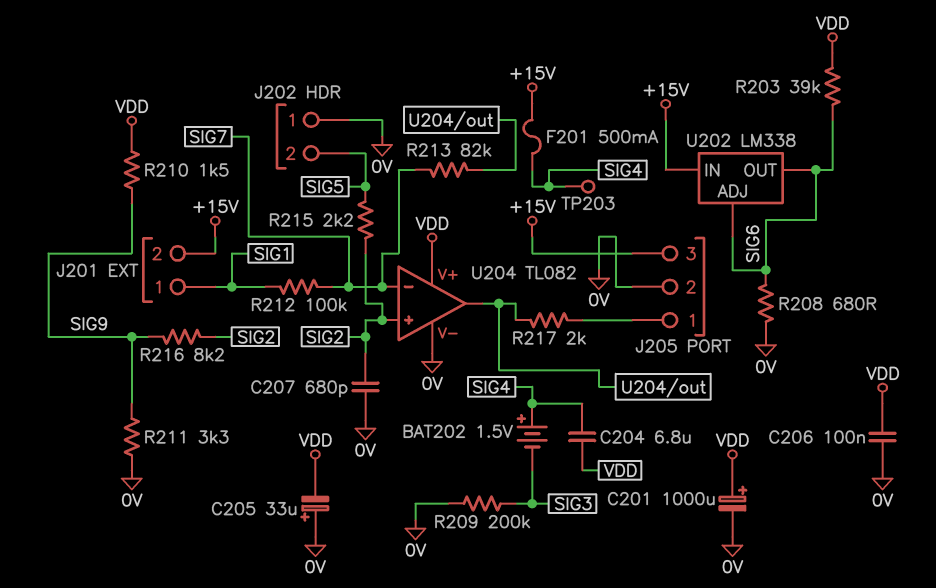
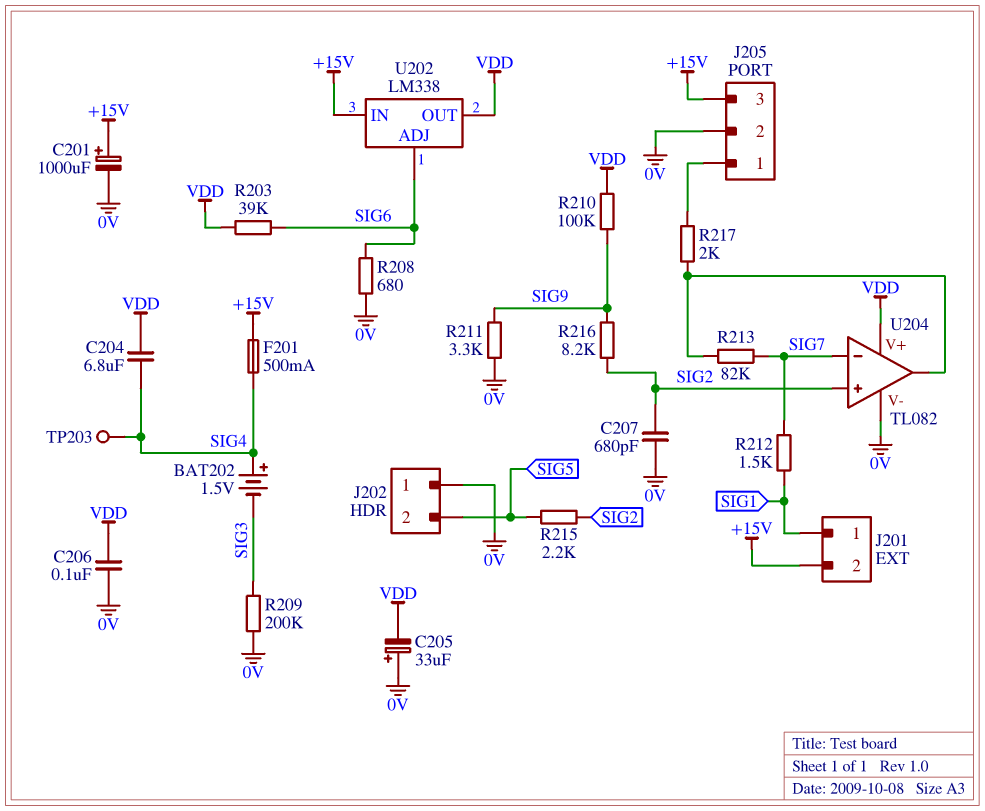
C201: 1000uF (plus VDD, minus 0V) -> 1000uF (plus +15V, minus 0V)
R210: 1.5k (SIG9, VDD) -> 100k (SIG9, VDD)
R212: 100k (SIG1, SIG7) -> 1.5k (SIG1, SIG7)
U202 pin OUT: SIG6 -> VDD

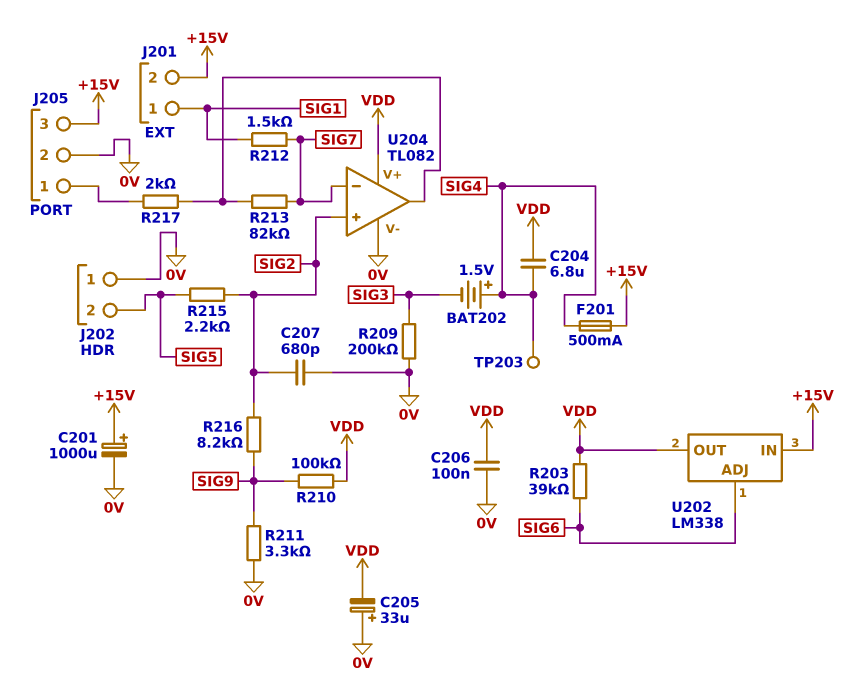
R208: 680 (0V, SIG6) -> none

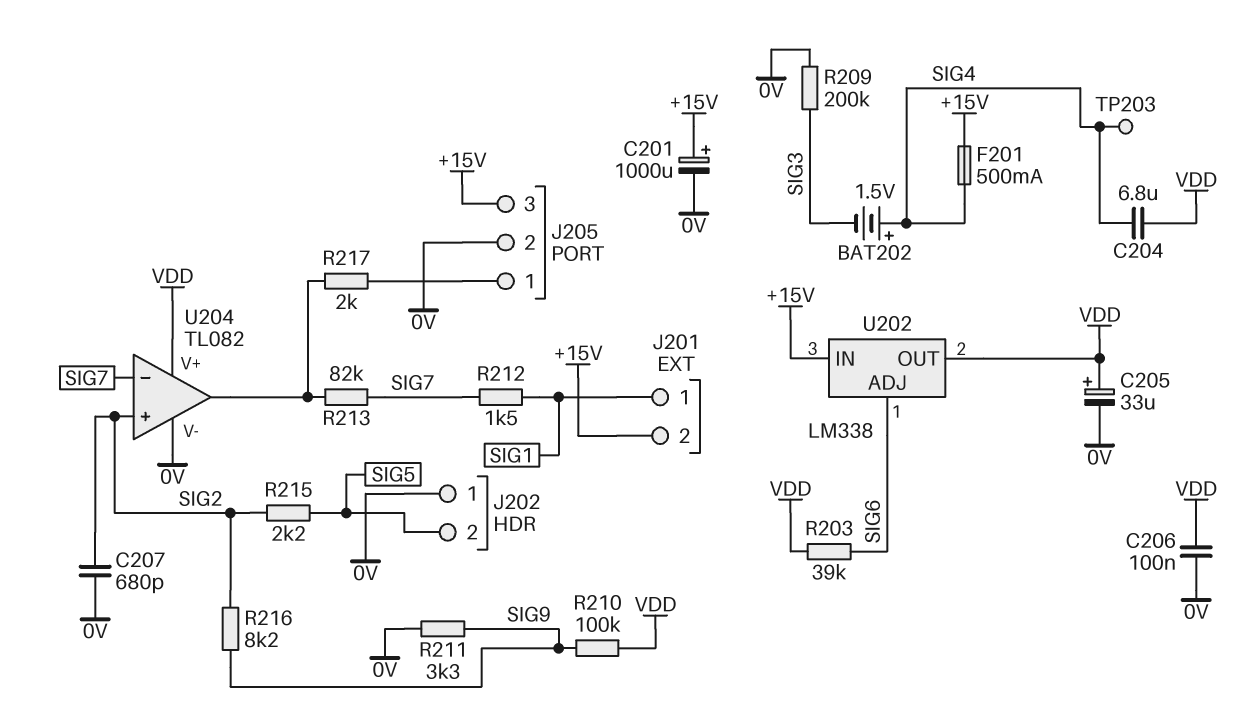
C205: 33uF (plus 0V, minus VDD) -> 33uF (plus VDD, minus 0V)

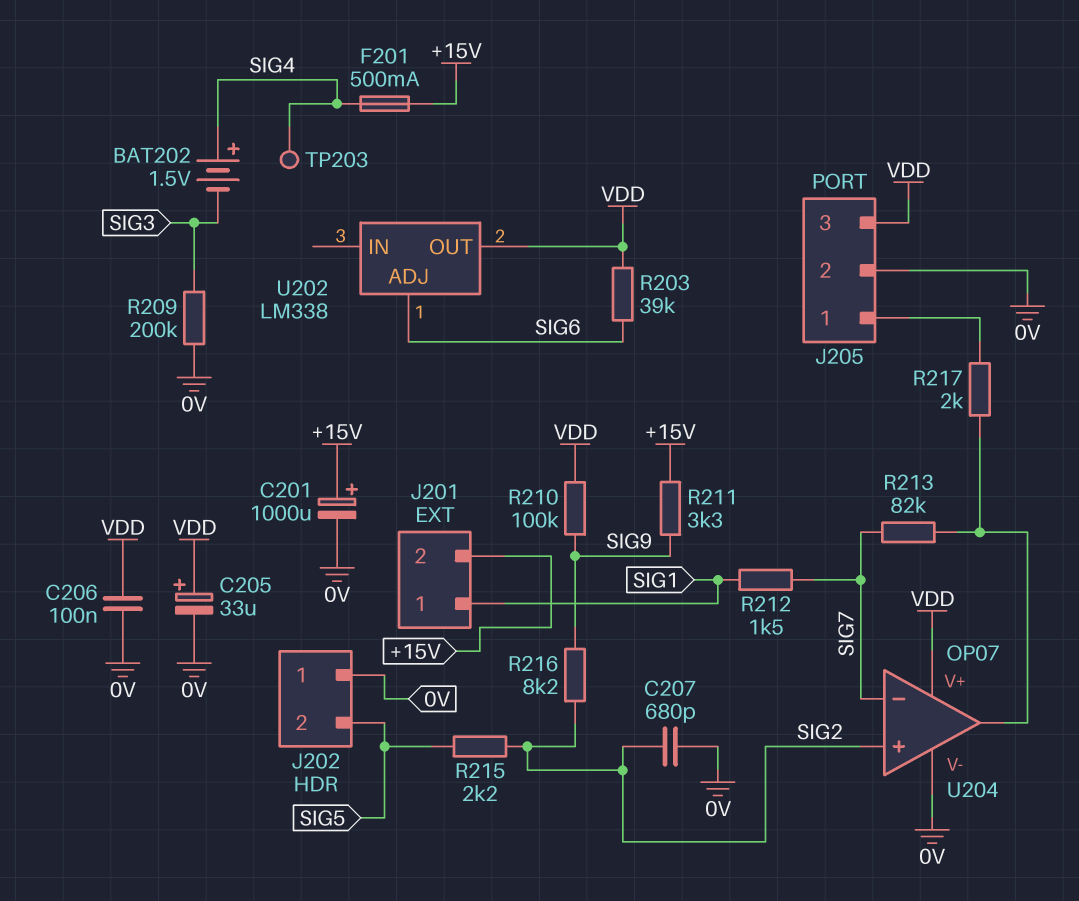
C204: 6.8uF (SIG4, VDD) -> none
J205 pin 3: +15V -> VDD
R211: 3.3k (0V, SIG9) -> 3.3k (+15V, SIG9)
U202 pin IN: +15V -> none
U204: TL082 -> OP07

